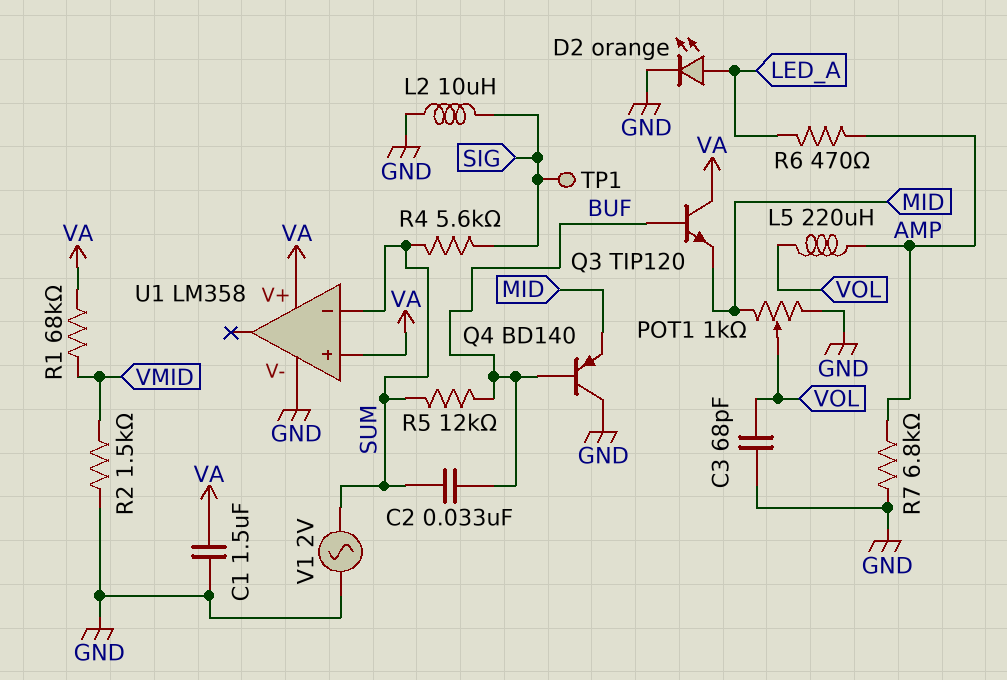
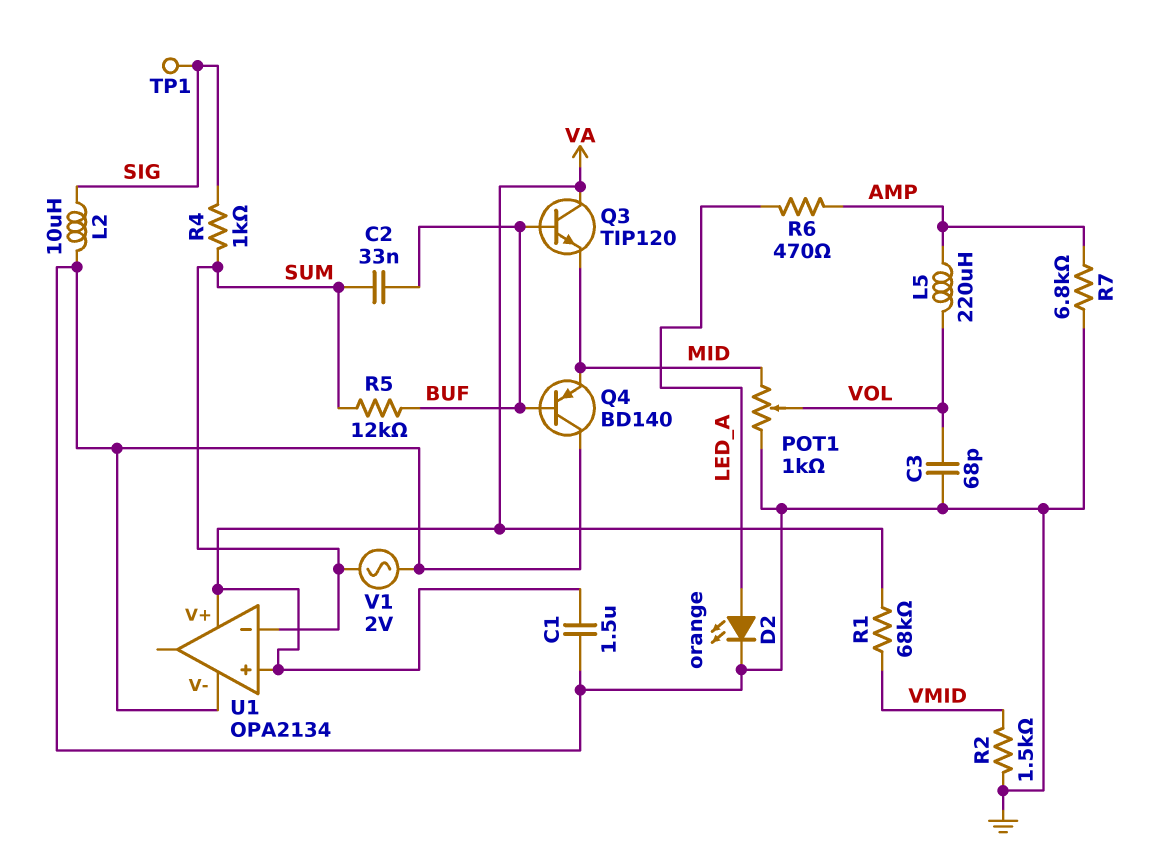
R4: 5.6k (SIG, SUM) -> 1k (SIG, SUM)
U1: LM358 -> OPA2134

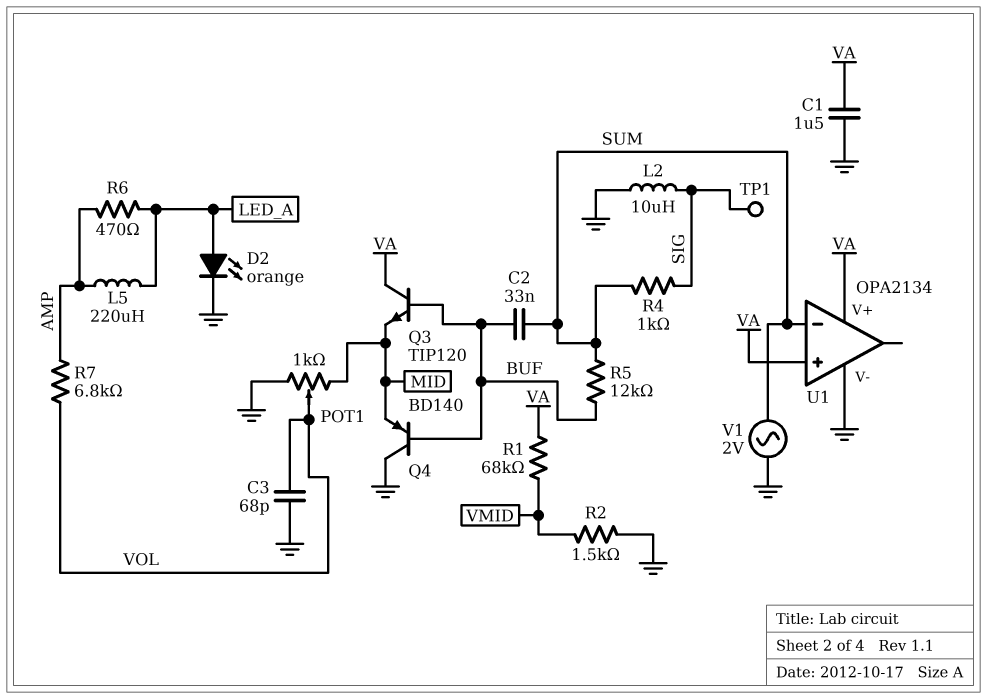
L5: 220uH (AMP, VOL) -> 220uH (AMP, LED_A)
R7: 6.8k (AMP, GND) -> 6.8k (AMP, VOL)

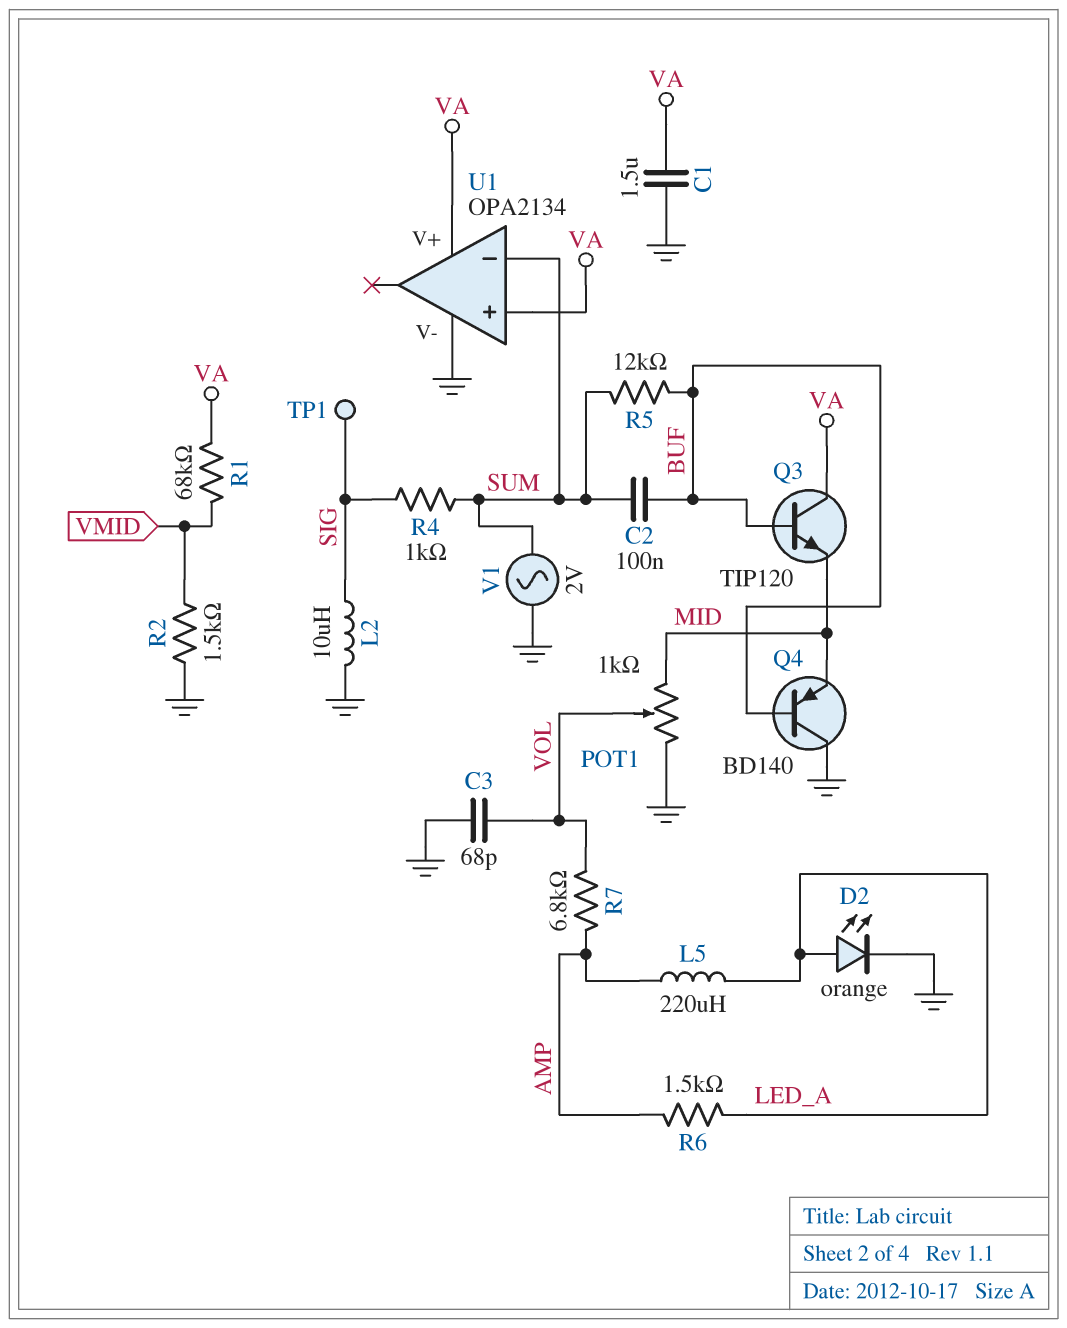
C2: 33nF (BUF, SUM) -> 100nF (BUF, SUM)
R6: 470 (AMP, LED_A) -> 1.5k (AMP, LED_A)

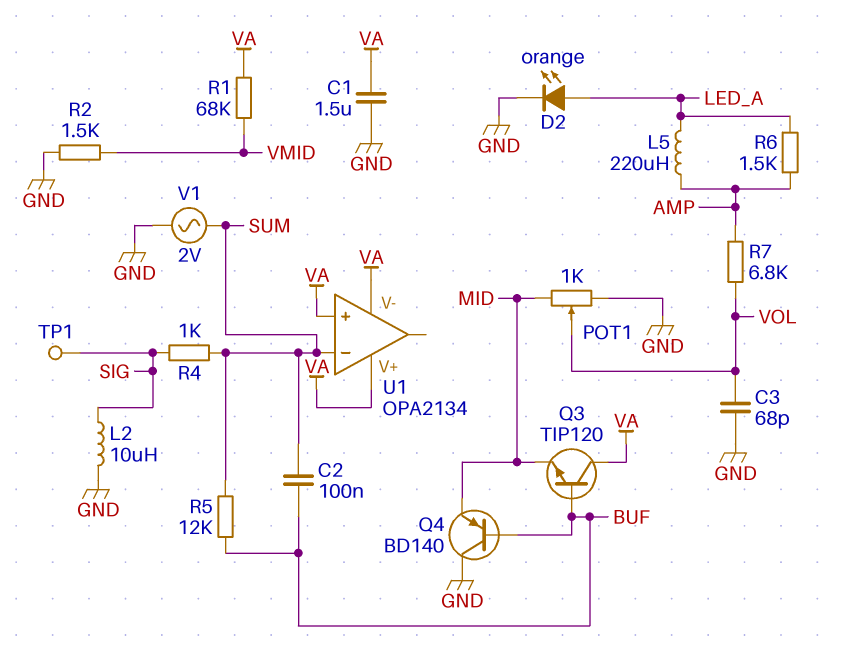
U1 pin V-: GND -> VA

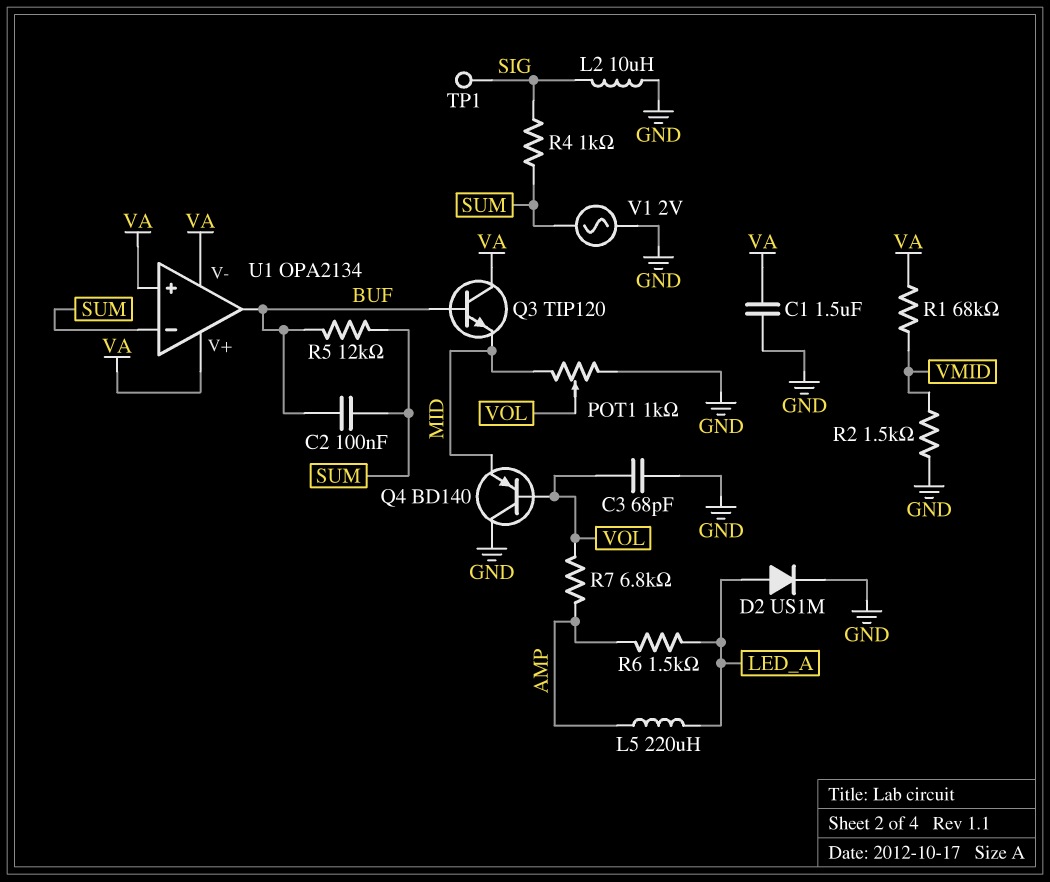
D2: LED orange (A LED_A, K GND) -> diode US1M (A LED_A, K GND)
Q4: PNP BD140 (B BUF, C GND, E MID) -> PNP BD140 (B VOL, C GND, E MID)
U1 pin out: none -> BUF

